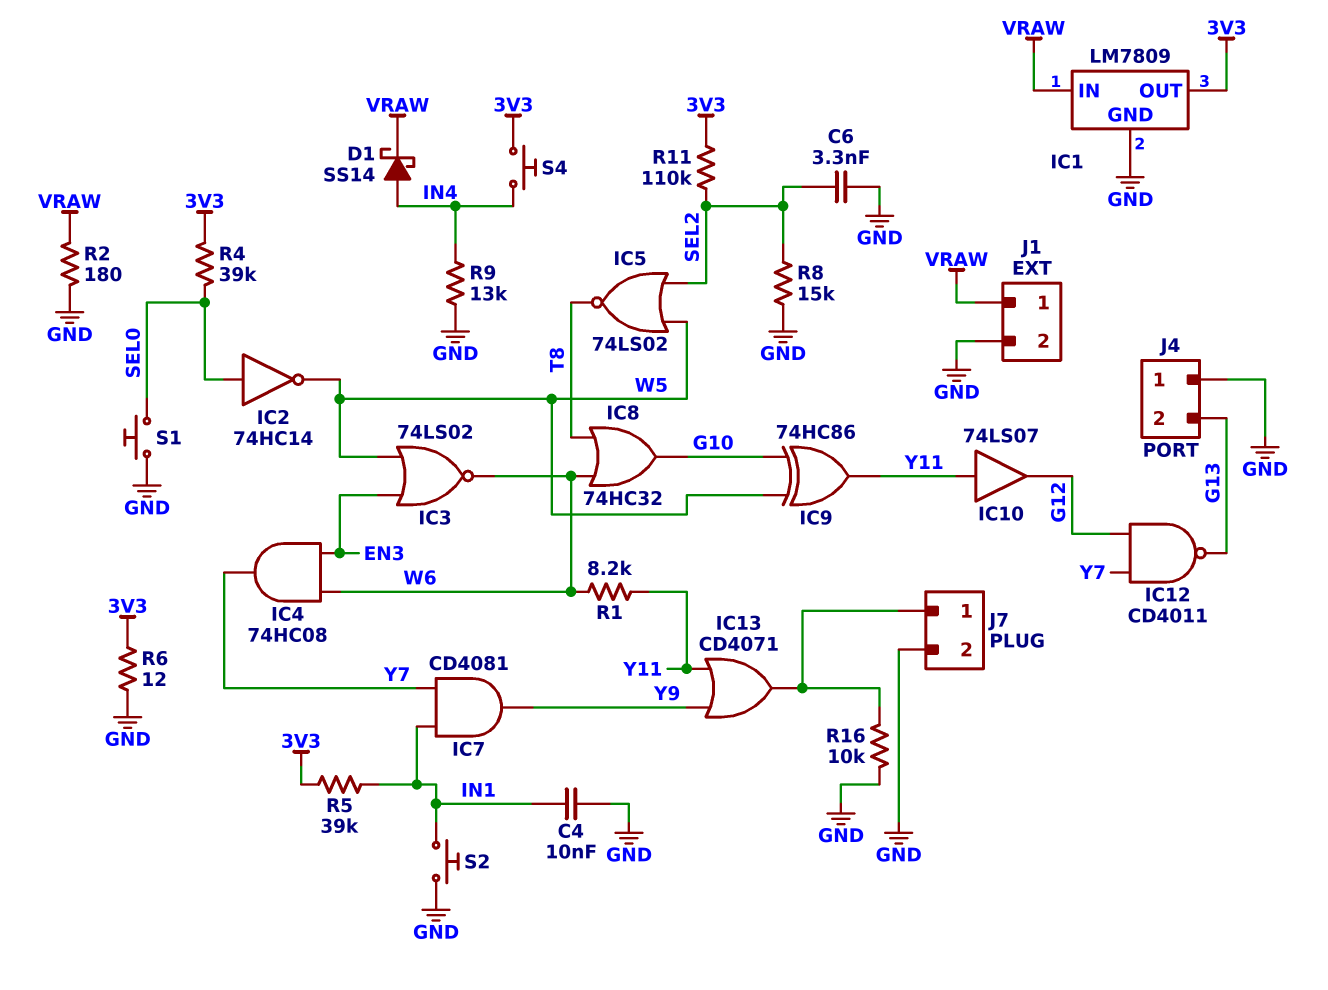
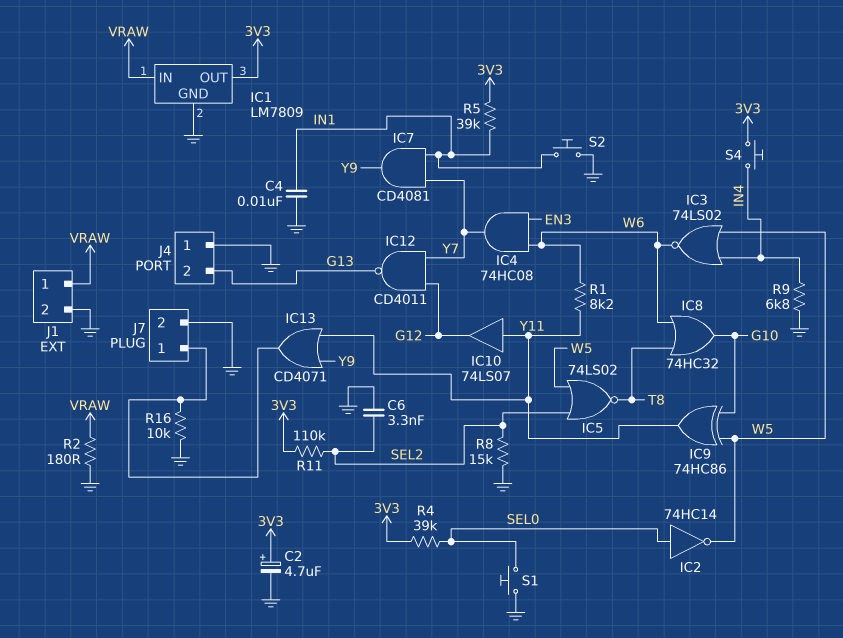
C2: none -> 4.7uF (plus 3V3, minus GND)
D1: schottky SS14 (A IN4, K VRAW) -> none
IC3: NOR 74LS02 (in EN3, in W5, out W6) -> NOR 74LS02 (in IN4, in W5, out W6)
R6: 12 (3V3, GND) -> none
R9: 13k (GND, IN4) -> 6.8k (GND, IN4)

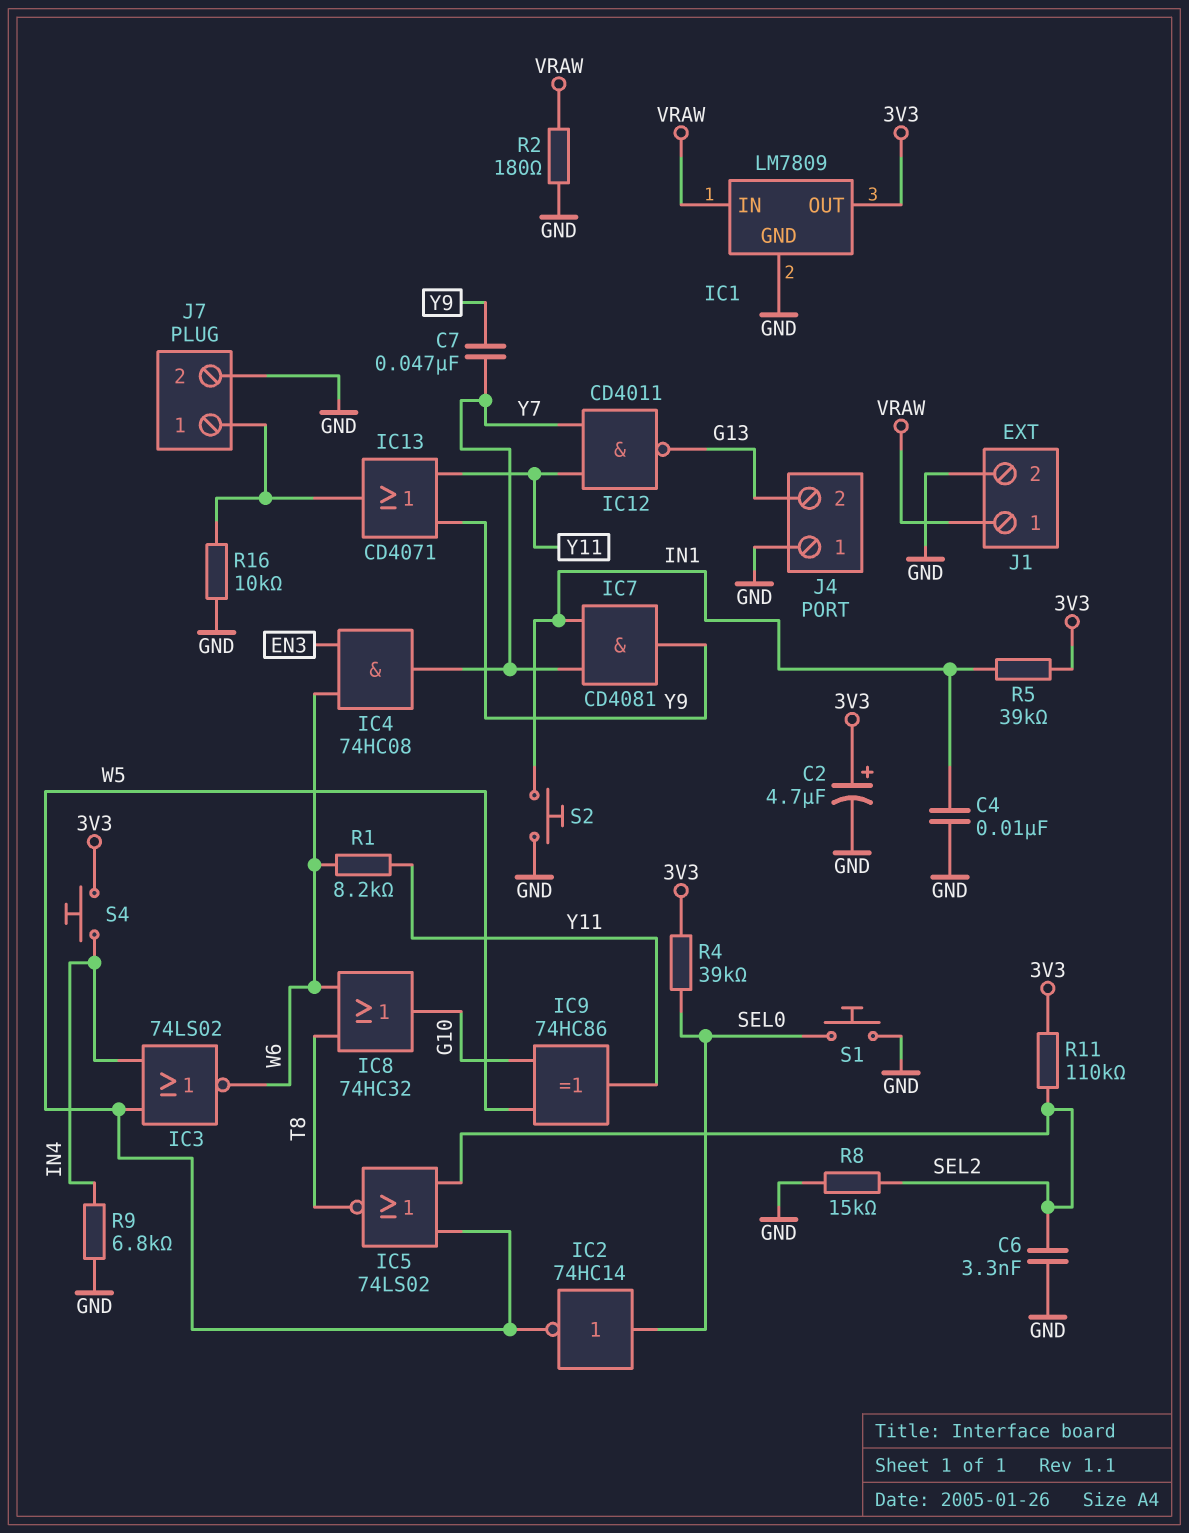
C7: none -> 47nF (Y7, Y9)
IC10: buffer 74LS07 (in Y11, out G12) -> none
IC12: NAND CD4011 (in G12, in Y7, out G13) -> NAND CD4011 (in Y7, in Y11, out G13)

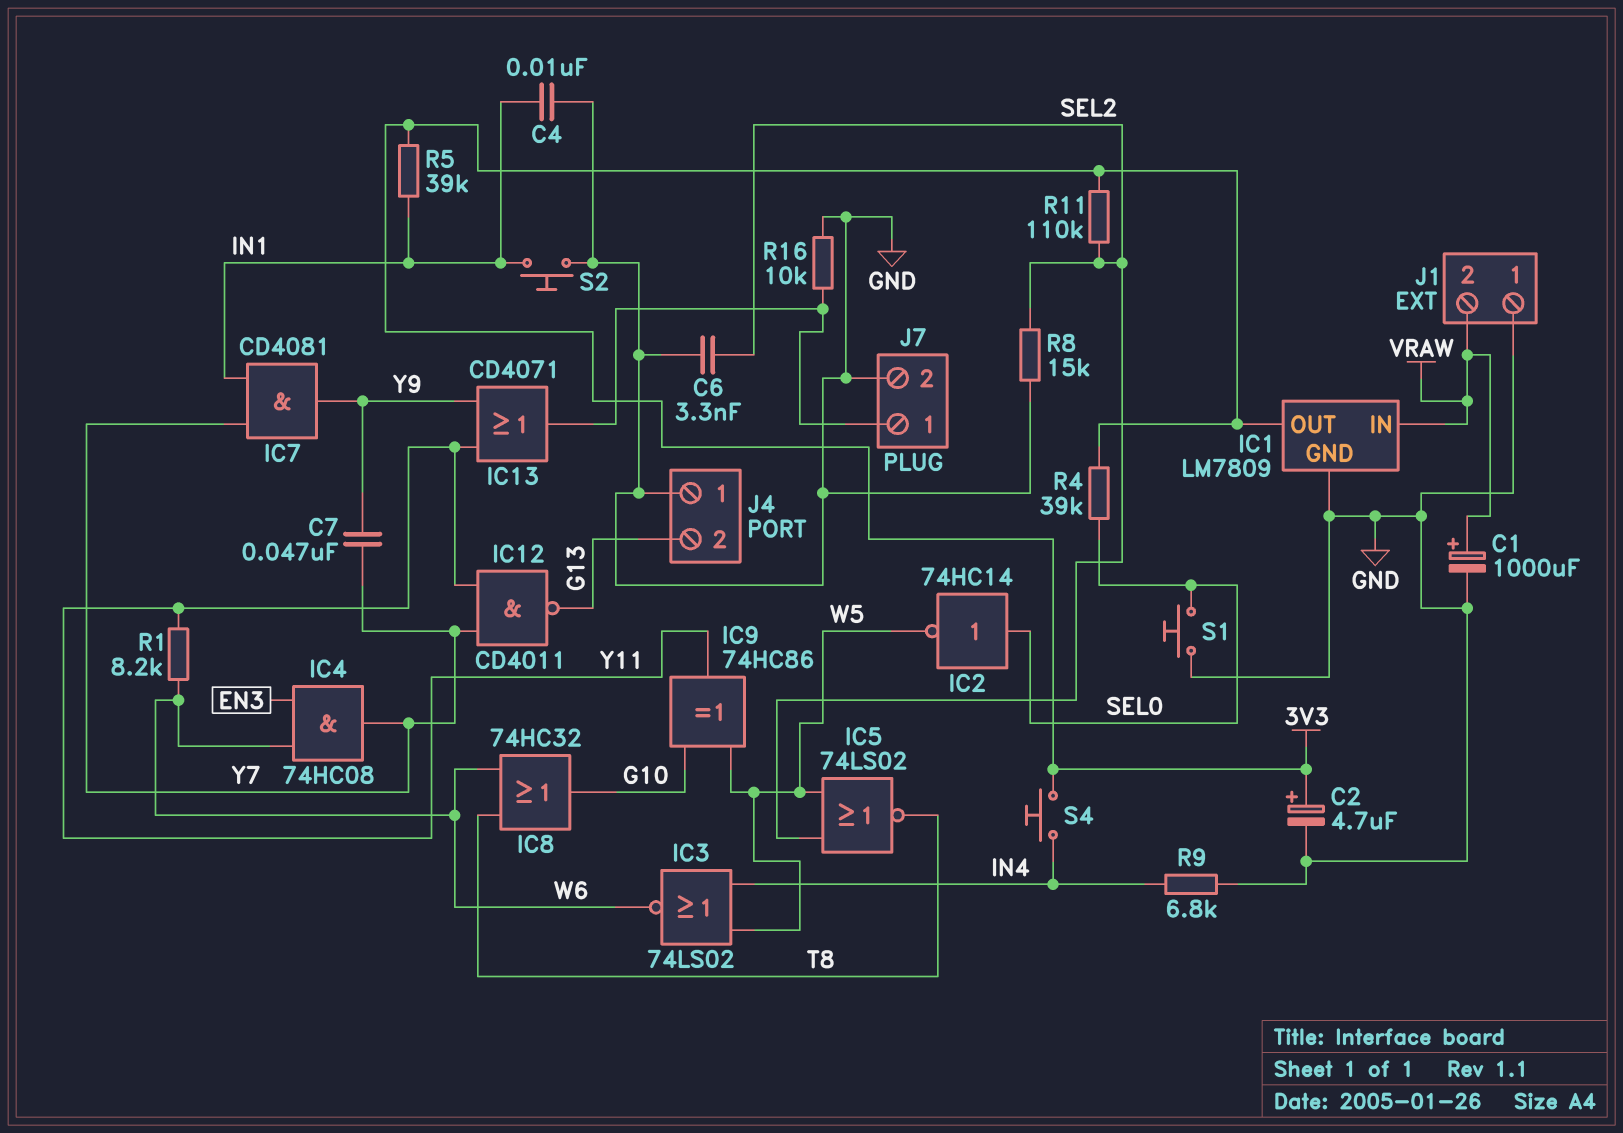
C1: none -> 1000uF (plus VRAW, minus GND)
J1 pin 1: VRAW -> GND
J1 pin 2: GND -> VRAW
R2: 180 (GND, VRAW) -> none

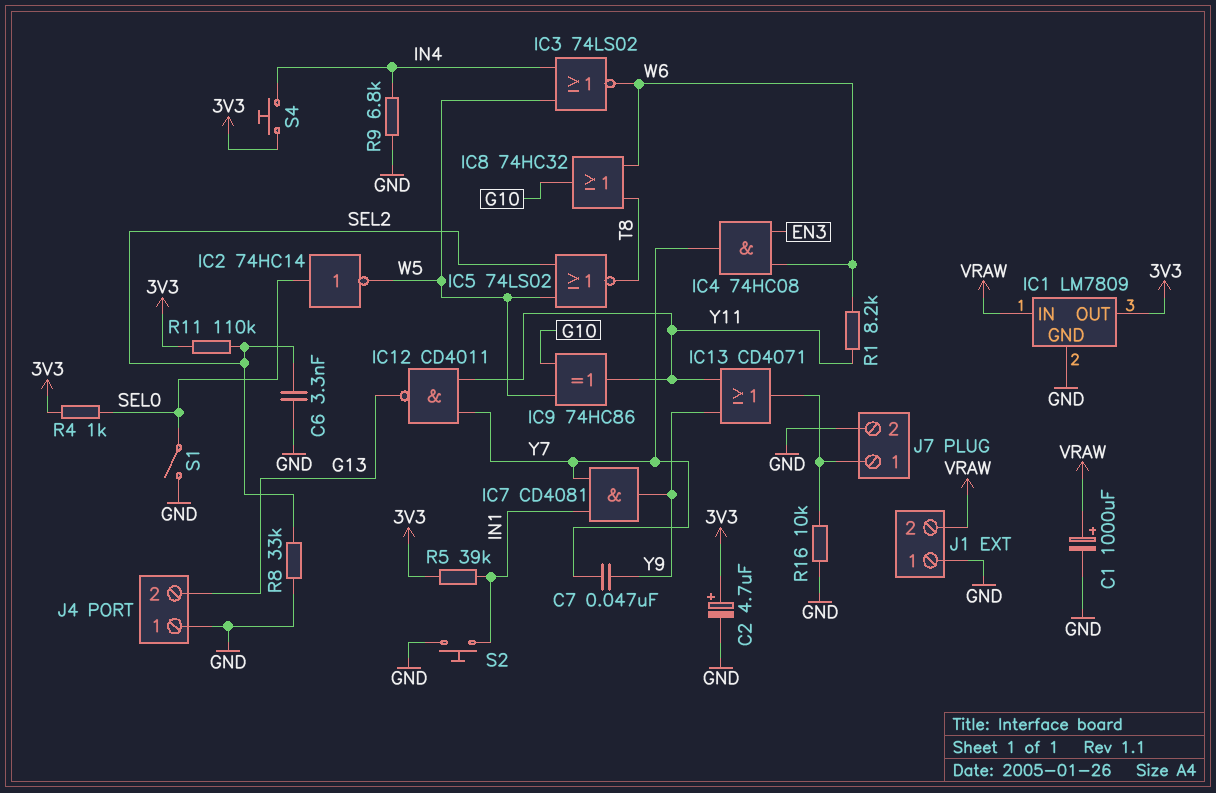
C4: 10nF (GND, IN1) -> none
R4: 39k (3V3, SEL0) -> 1k (3V3, SEL0)
R8: 15k (GND, SEL2) -> 33k (GND, SEL2)
S1: button (GND, SEL0) -> switch (GND, SEL0)

